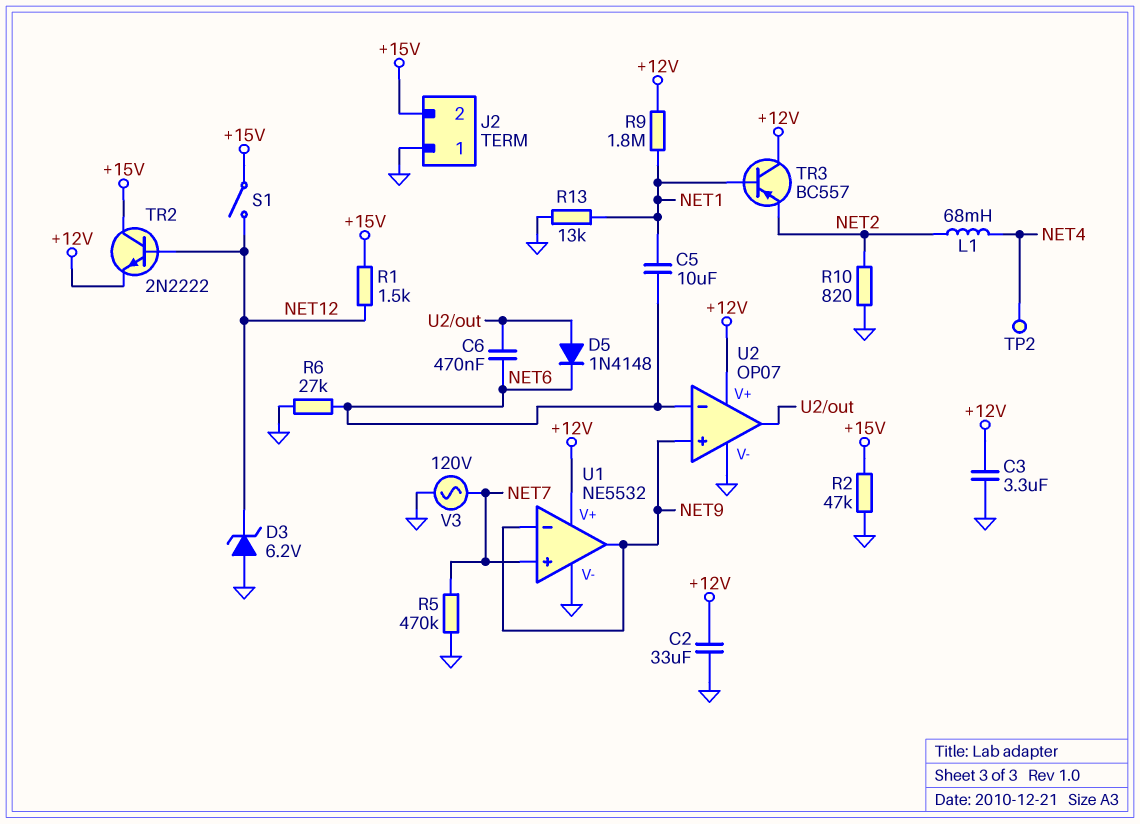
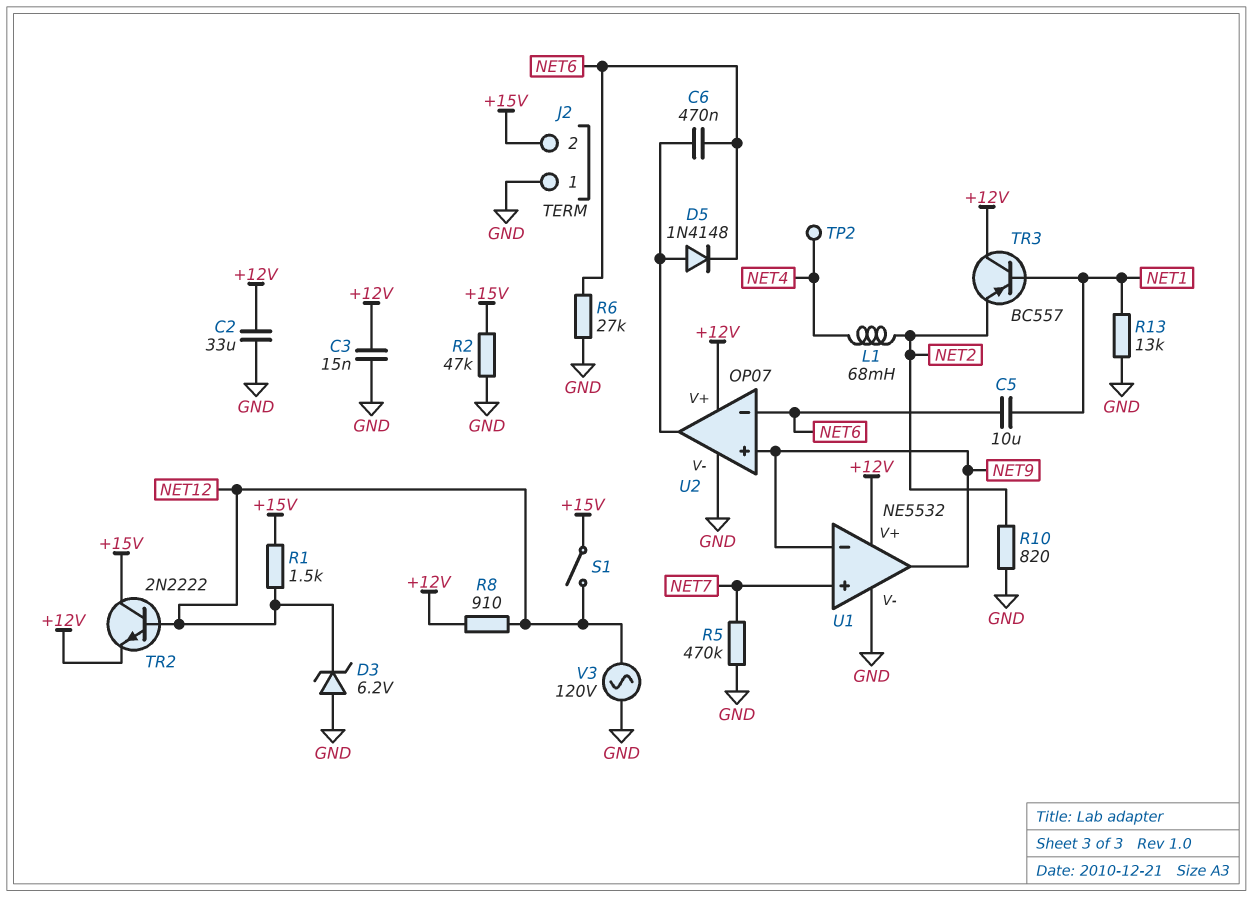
C3: 3.3uF (+12V, GND) -> 15nF (+12V, GND)
R8: none -> 910 (+12V, NET12)
R9: 1.8M (+12V, NET1) -> none
V3: AC 120V (GND, NET7) -> AC 120V (GND, NET12)

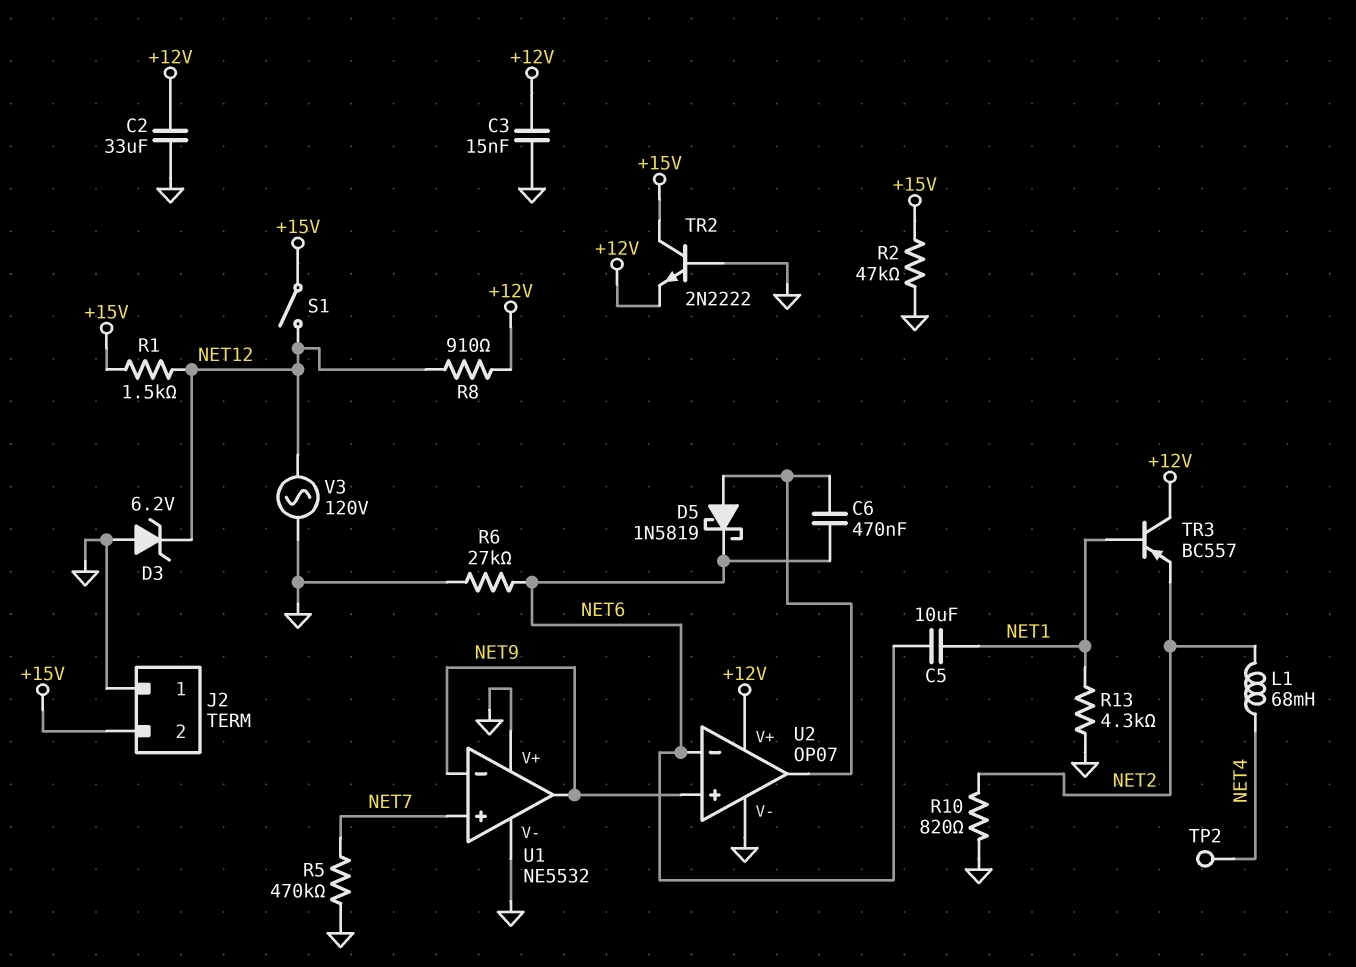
D5: diode 1N4148 (A U2/out, K NET6) -> schottky 1N5819 (A U2/out, K NET6)
R13: 13k (GND, NET1) -> 4.3k (GND, NET1)
TR2: NPN 2N2222 (B NET12, C +15V, E +12V) -> NPN 2N2222 (B GND, C +15V, E +12V)
U1 pin V+: +12V -> GND

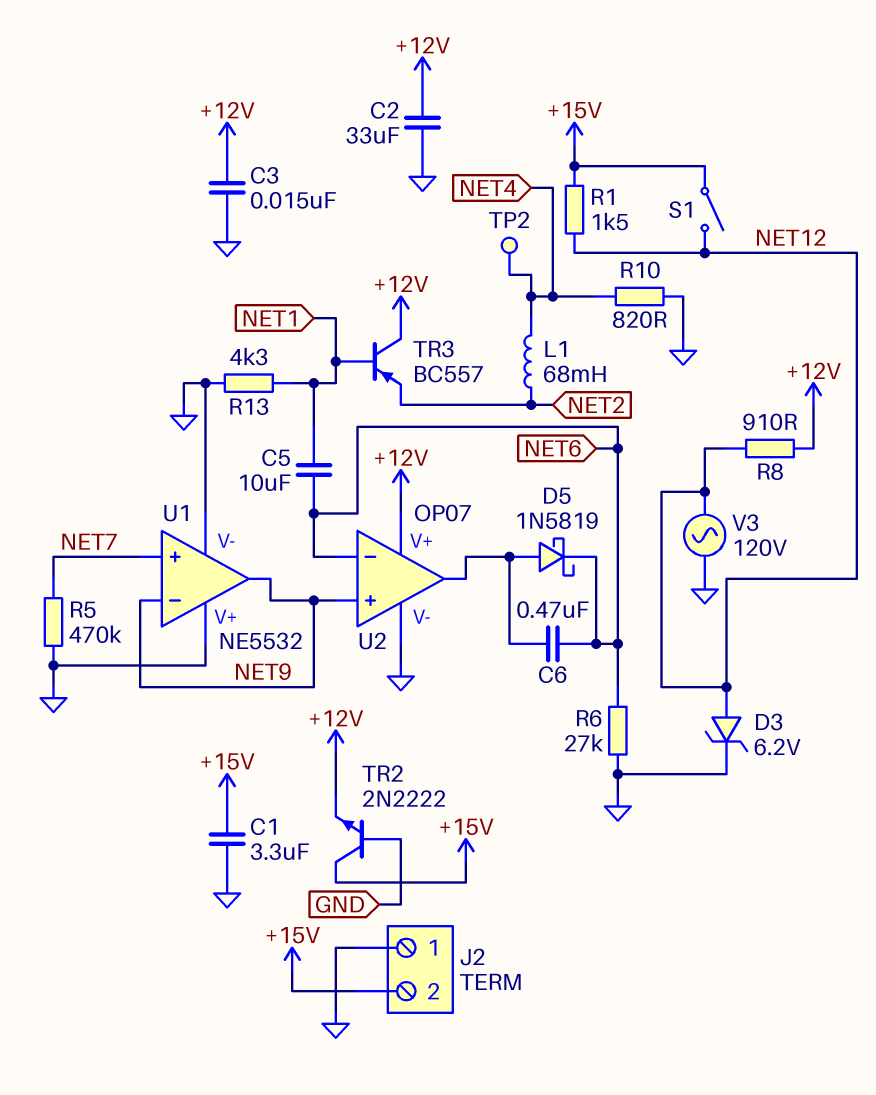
C1: none -> 3.3uF (+15V, GND)
D3: zener 6.2V (A GND, K NET12) -> zener 6.2V (A NET12, K GND)
R2: 47k (+15V, GND) -> none
R10: 820 (GND, NET2) -> 820 (GND, NET4)

